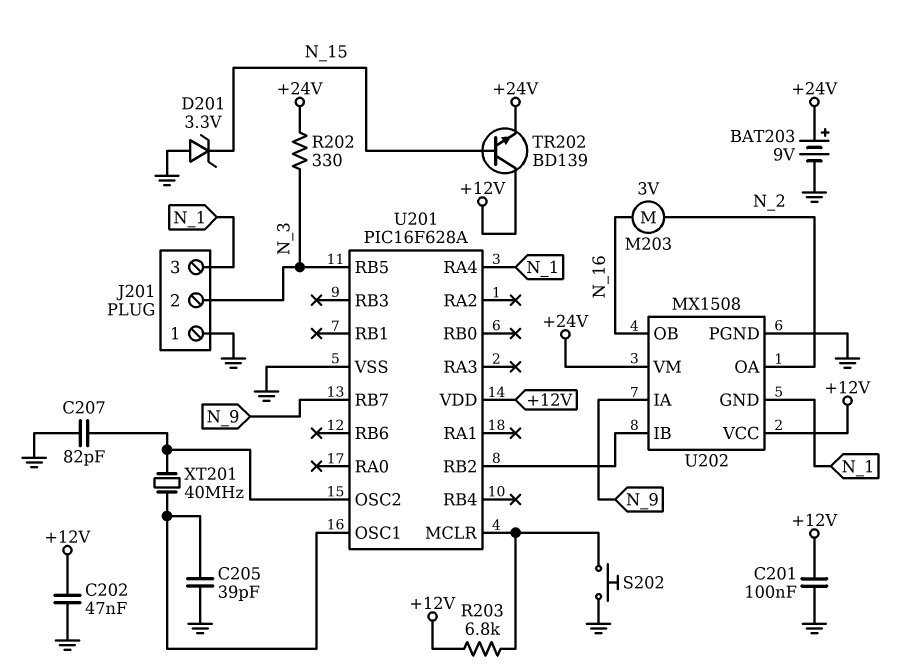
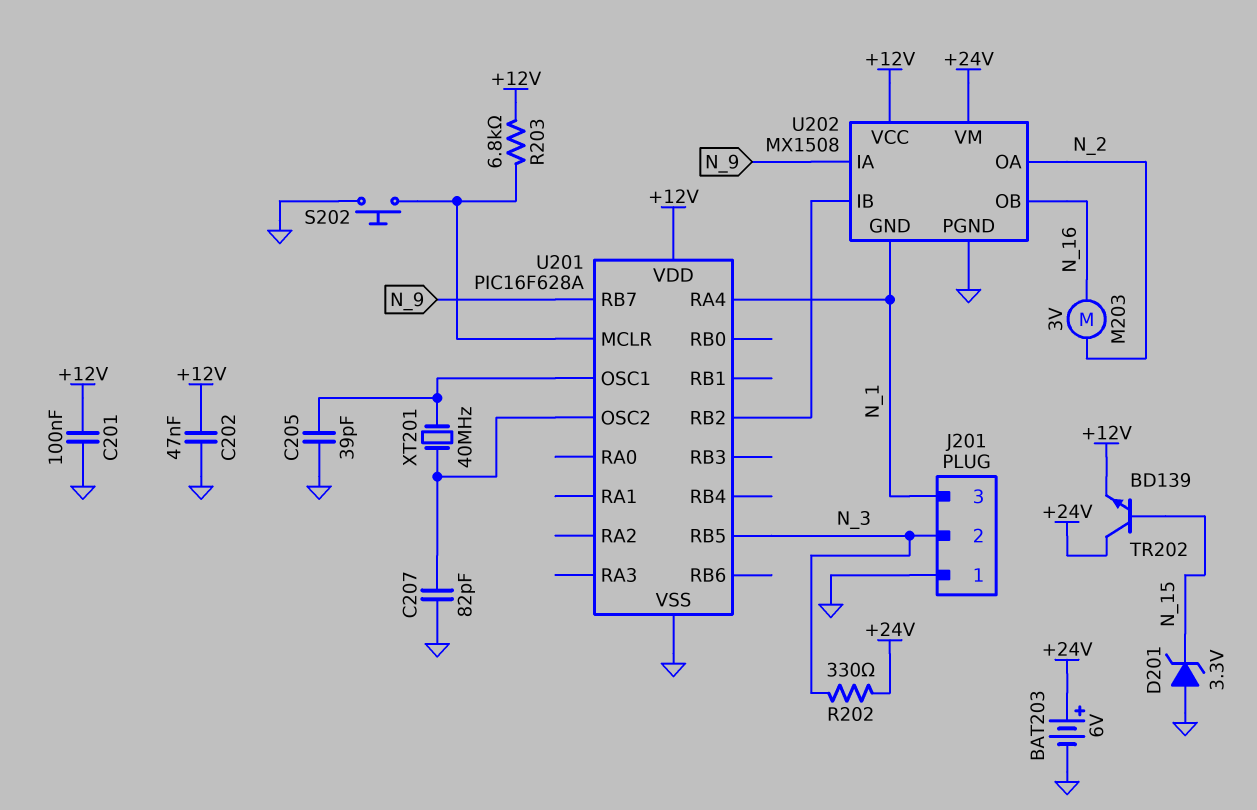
BAT203: 9V (plus +24V, minus GND) -> 6V (plus +24V, minus GND)
TR202: NPN BD139 (B N_15, C +12V, E +24V) -> NPN BD139 (B N_15, C +24V, E +12V)

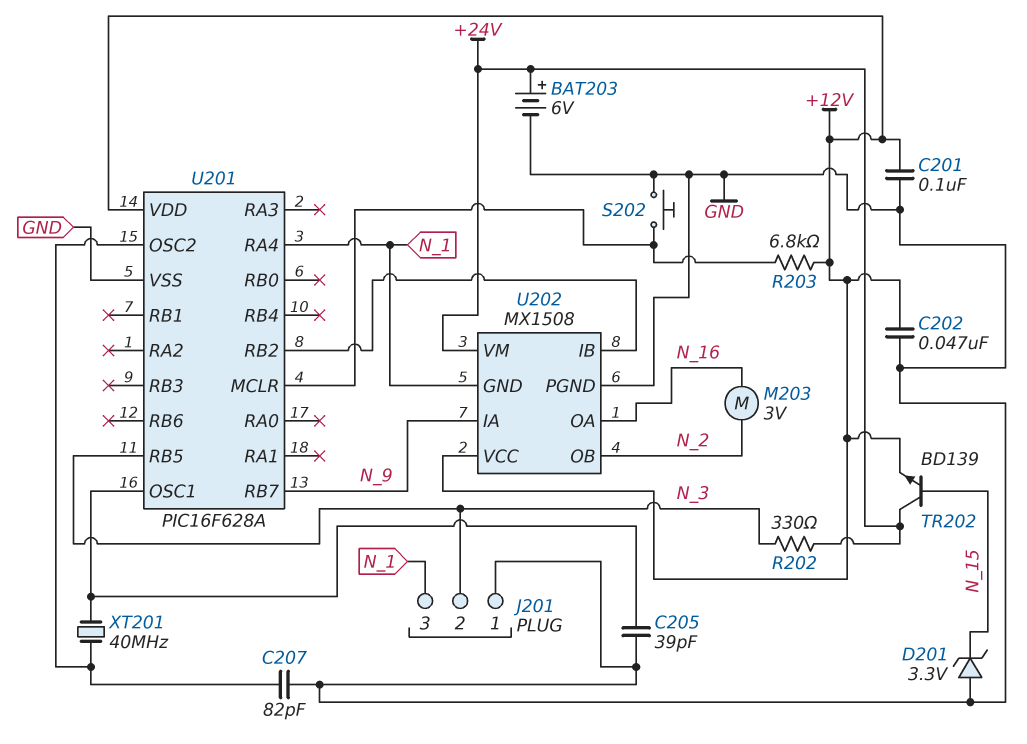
U202 pin OA: N_2 -> N_16
U202 pin OB: N_16 -> N_2

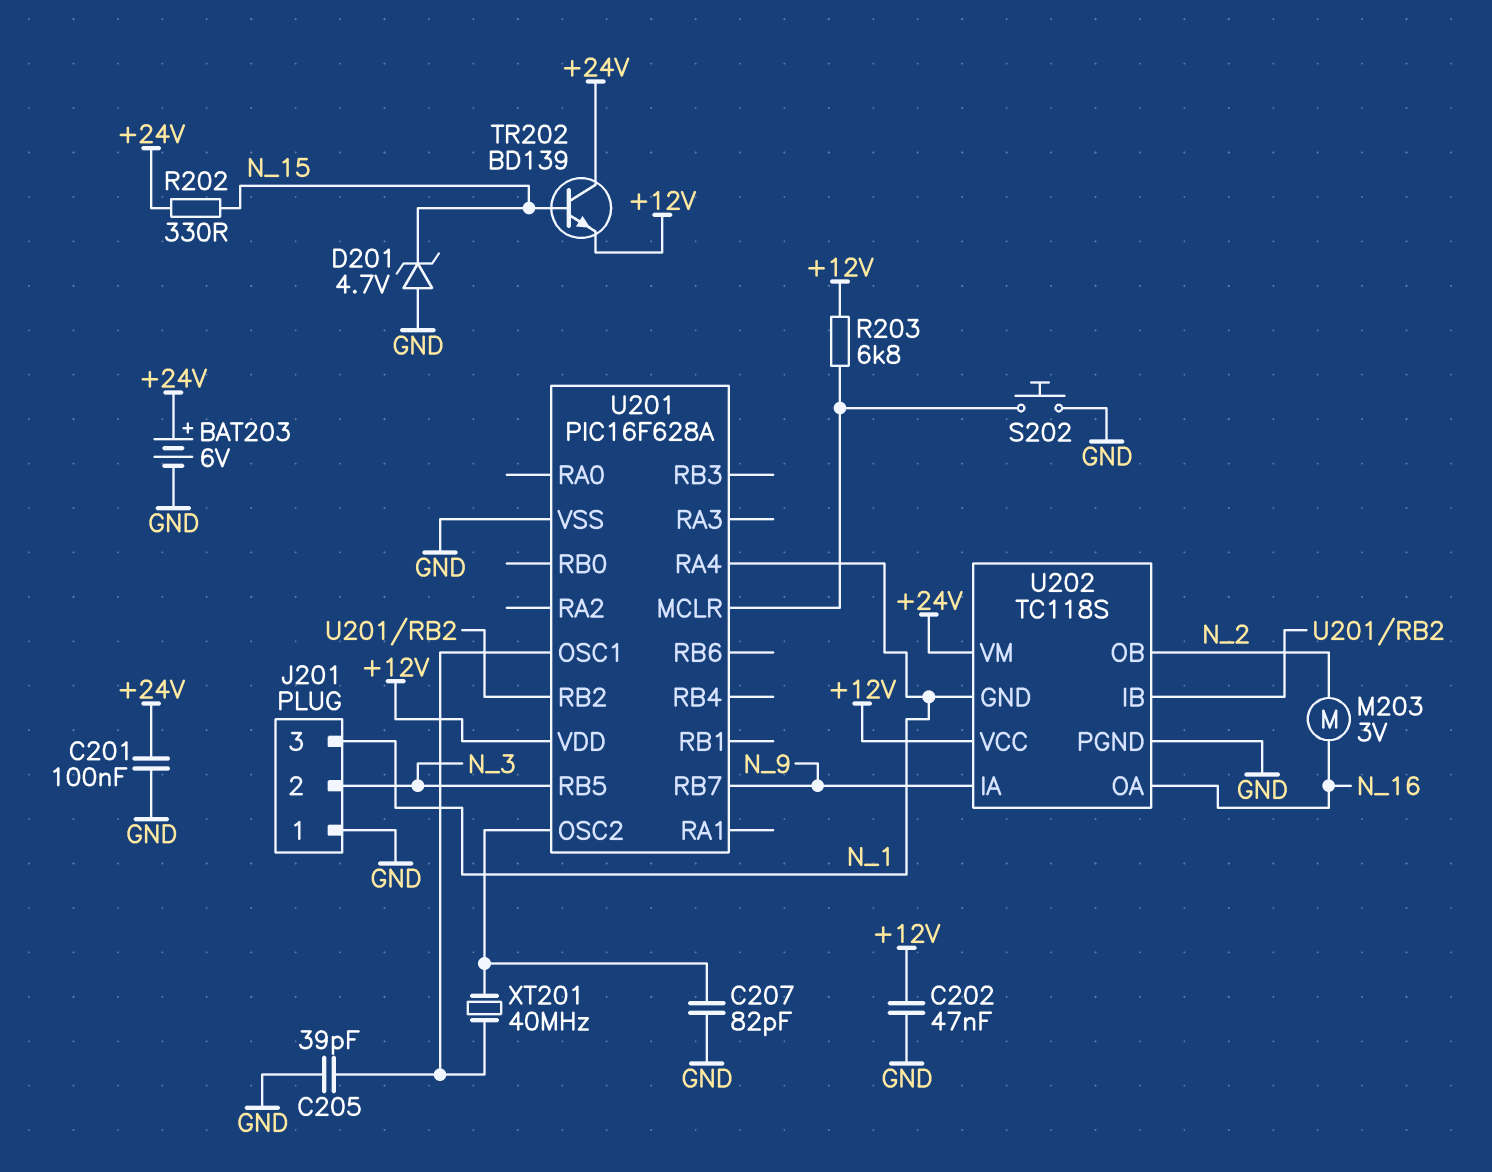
C201: 100nF (+12V, GND) -> 100nF (+24V, GND)
D201: zener 3.3V (A GND, K N_15) -> zener 4.7V (A GND, K N_15)
R202: 330 (+24V, N_3) -> 330 (+24V, N_15)
U202: MX1508 -> TC118S

